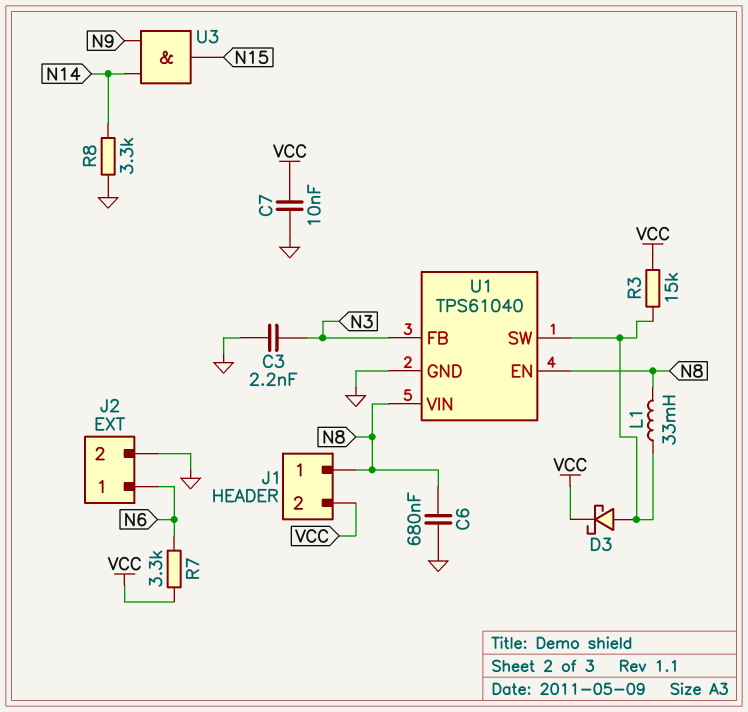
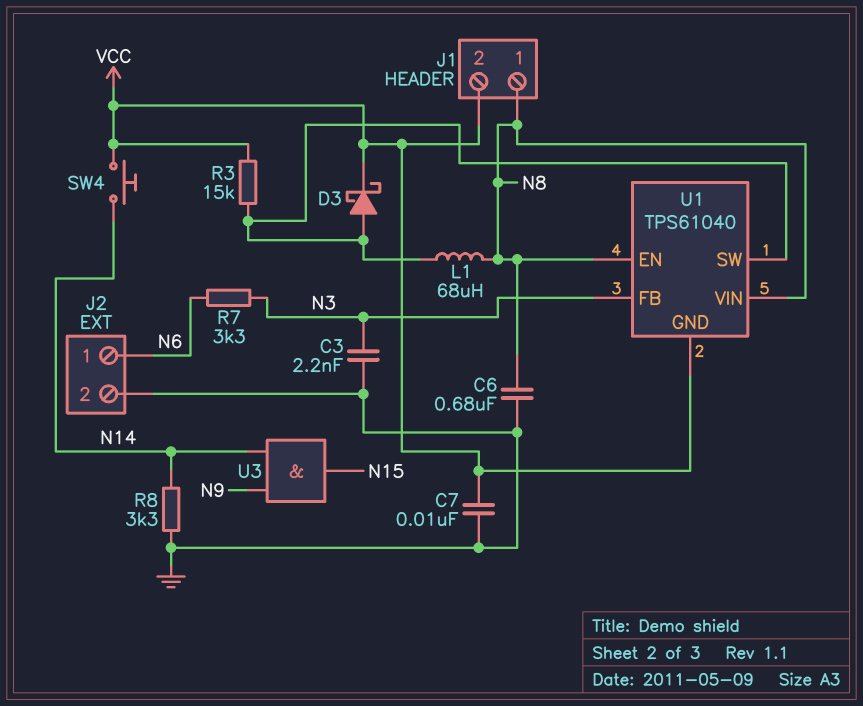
L1: 33mH (N8, U1/SW) -> 68uH (N8, U1/SW)
R7: 3.3k (N6, VCC) -> 3.3k (N3, N6)
SW4: none -> button (N14, VCC)
U1 pin GND: GND -> VCC

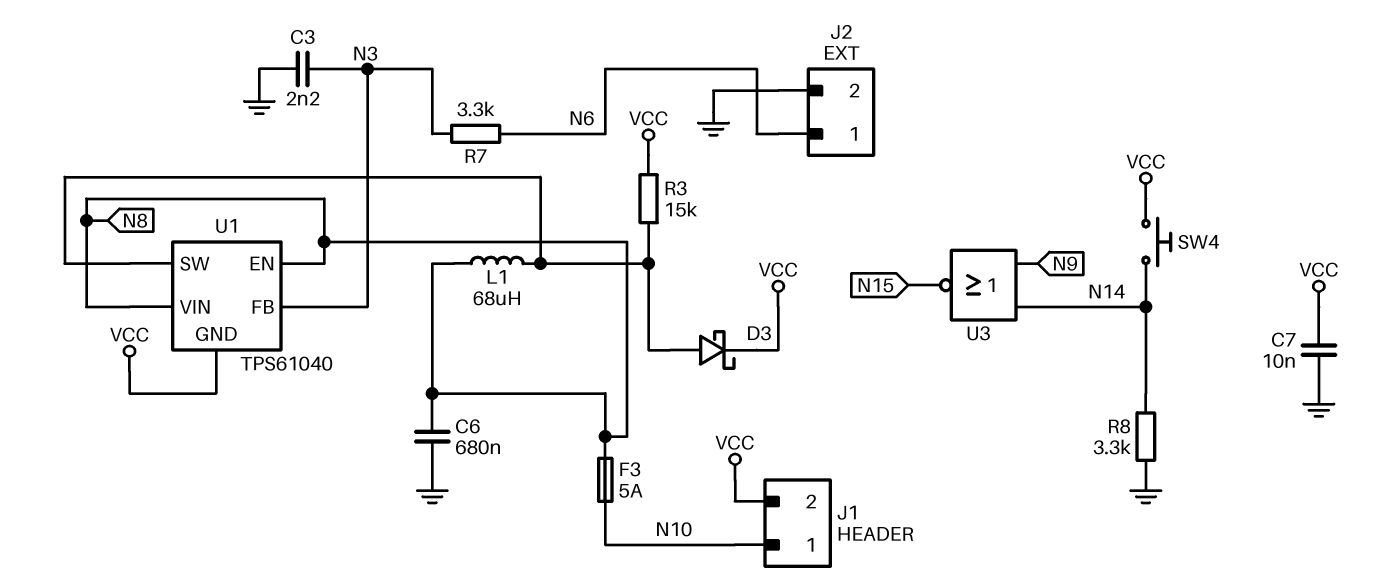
F3: none -> 5A (N8, N10)
J1 pin 1: N8 -> N10
U3: AND (in N9, in N14, out N15) -> NOR (in N9, in N14, out N15)

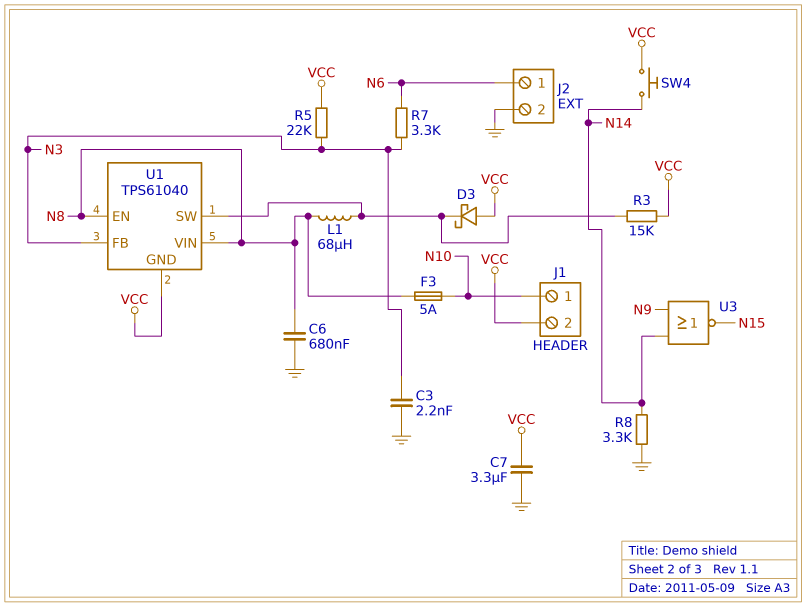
C7: 10nF (GND, VCC) -> 3.3uF (GND, VCC)
D3: schottky (A U1/SW, K VCC) -> schottky (A VCC, K U1/SW)
R5: none -> 22k (N3, VCC)

